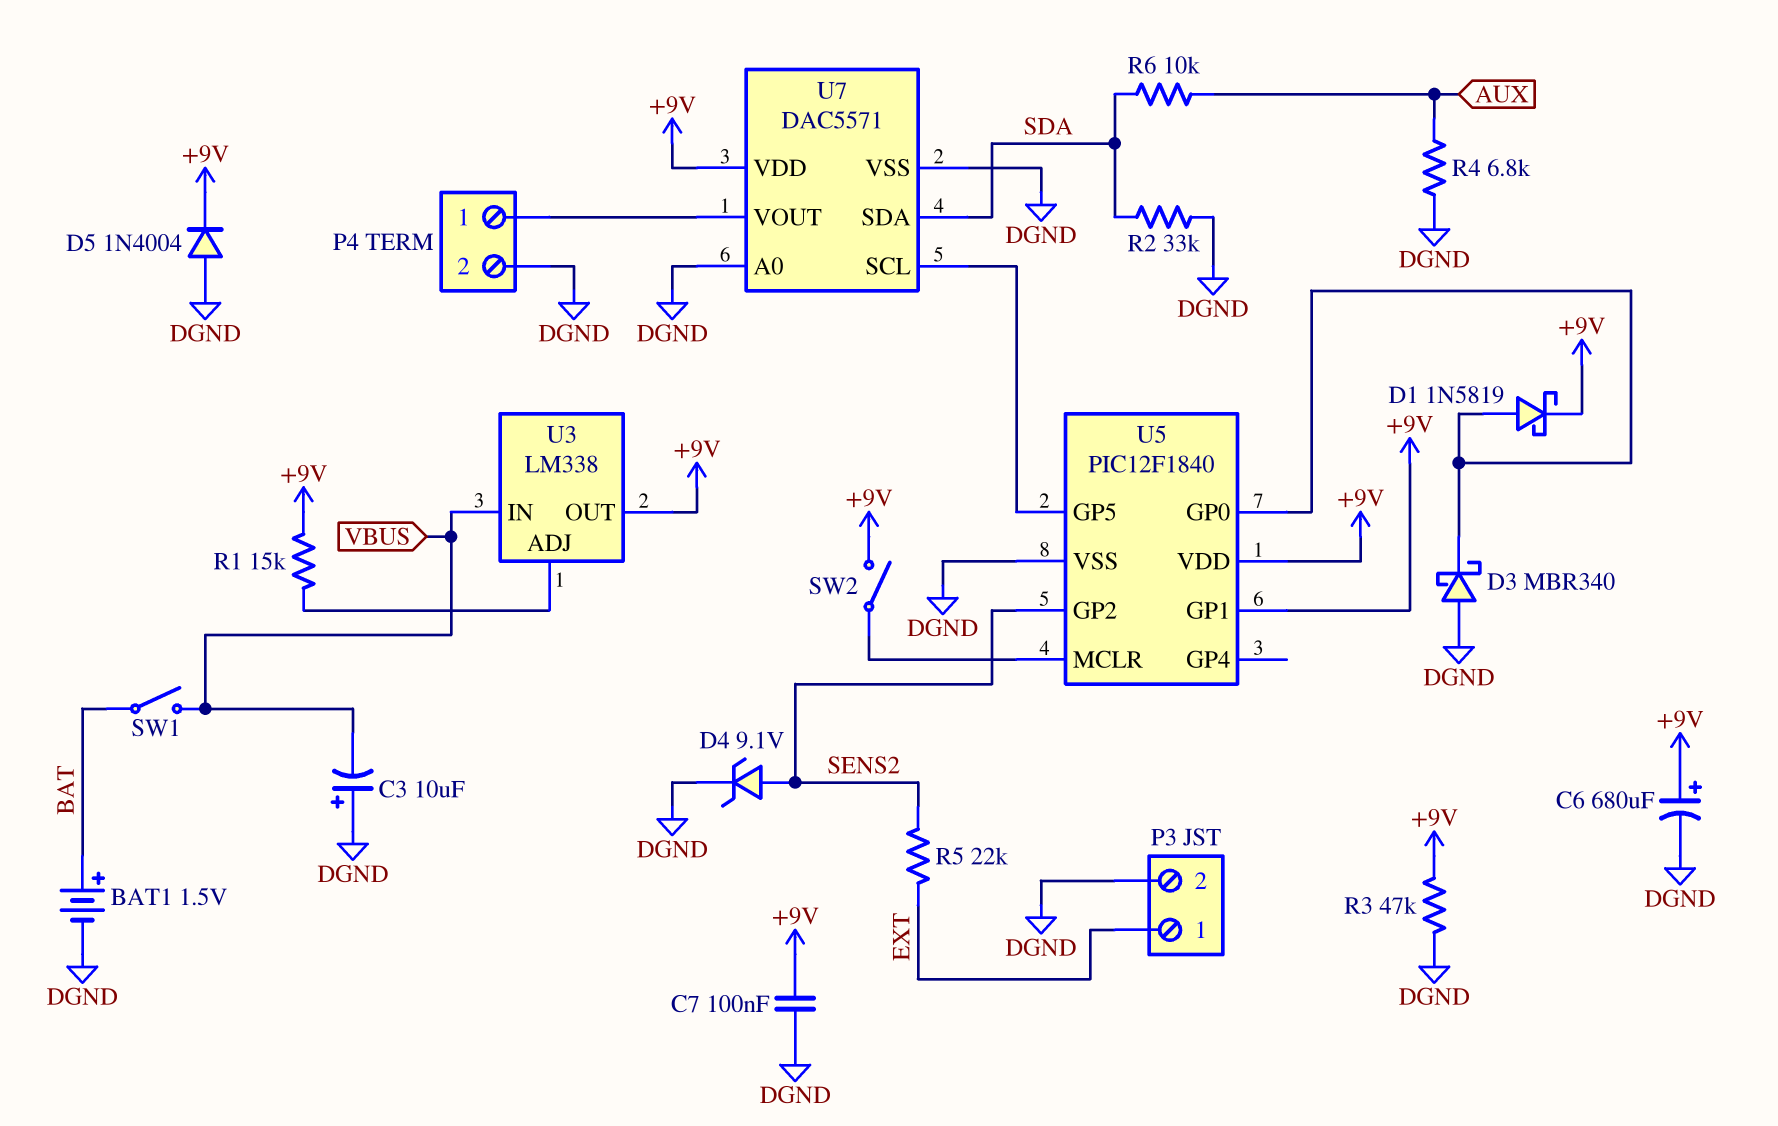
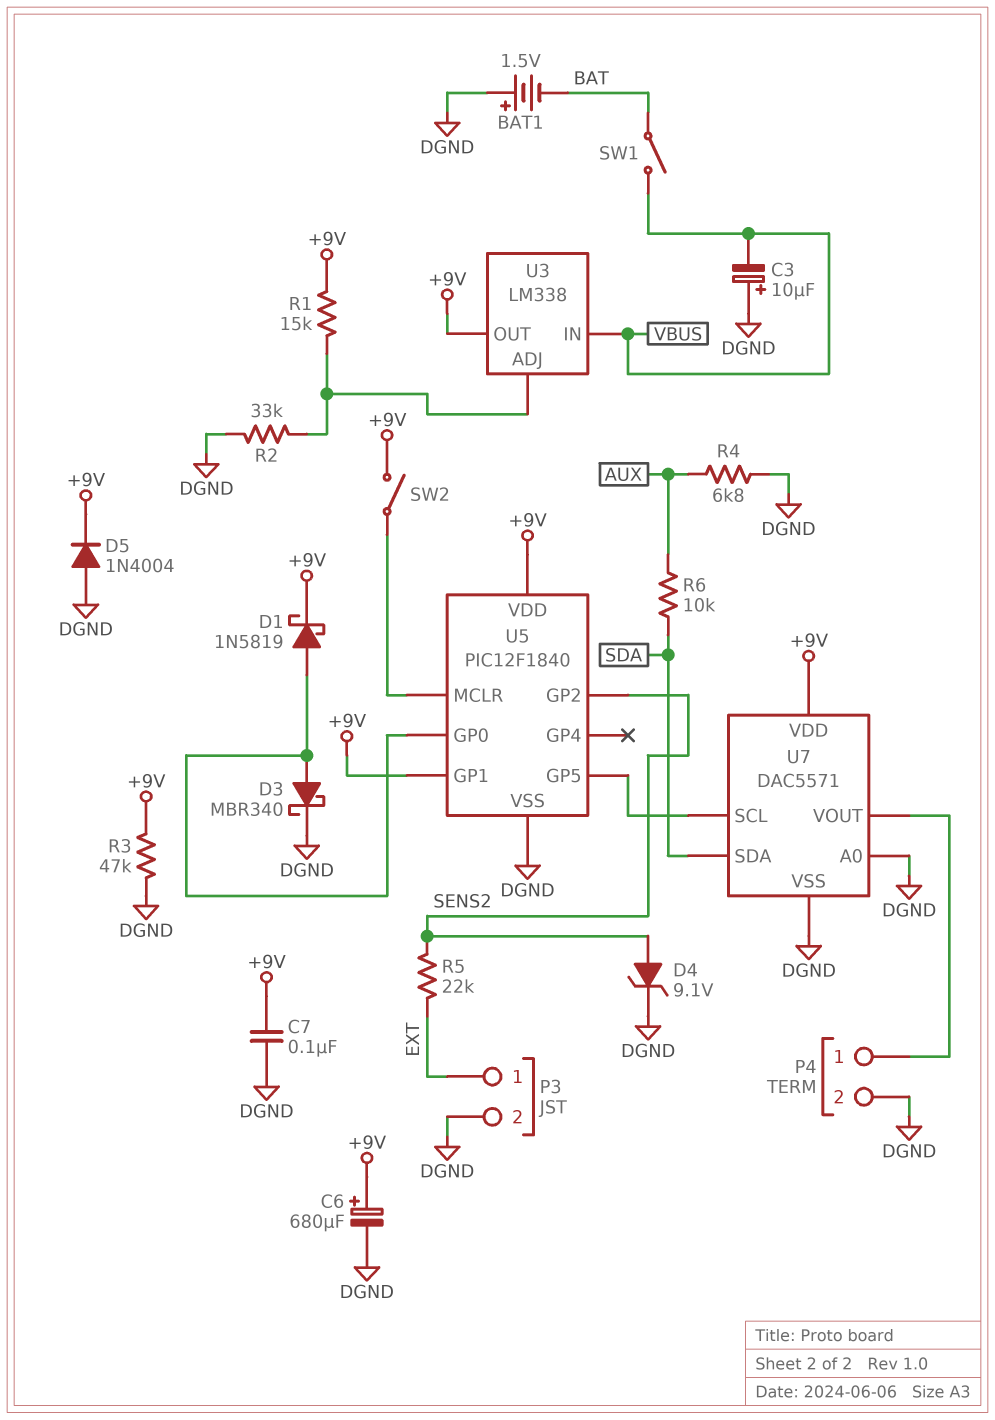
BAT1: 1.5V (plus BAT, minus DGND) -> 1.5V (plus DGND, minus BAT)
D3: schottky MBR340 (A DGND, K U5/GP0) -> schottky MBR340 (A U5/GP0, K DGND)
R2: 33k (DGND, SDA) -> 33k (DGND, U3/ADJ)

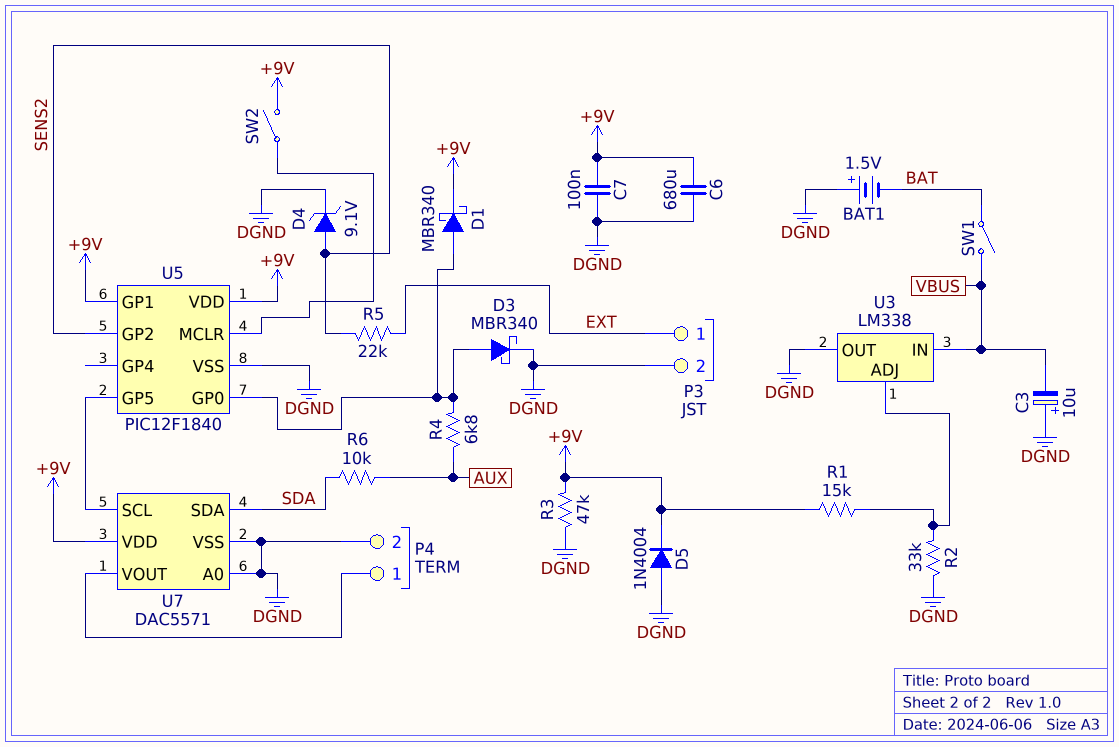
C6: 680uF (plus +9V, minus DGND) -> 680uF (+9V, DGND)
D1: schottky 1N5819 (A U5/GP0, K +9V) -> schottky MBR340 (A U5/GP0, K +9V)
R4: 6.8k (AUX, DGND) -> 6.8k (AUX, U5/GP0)
U3 pin OUT: +9V -> DGND

